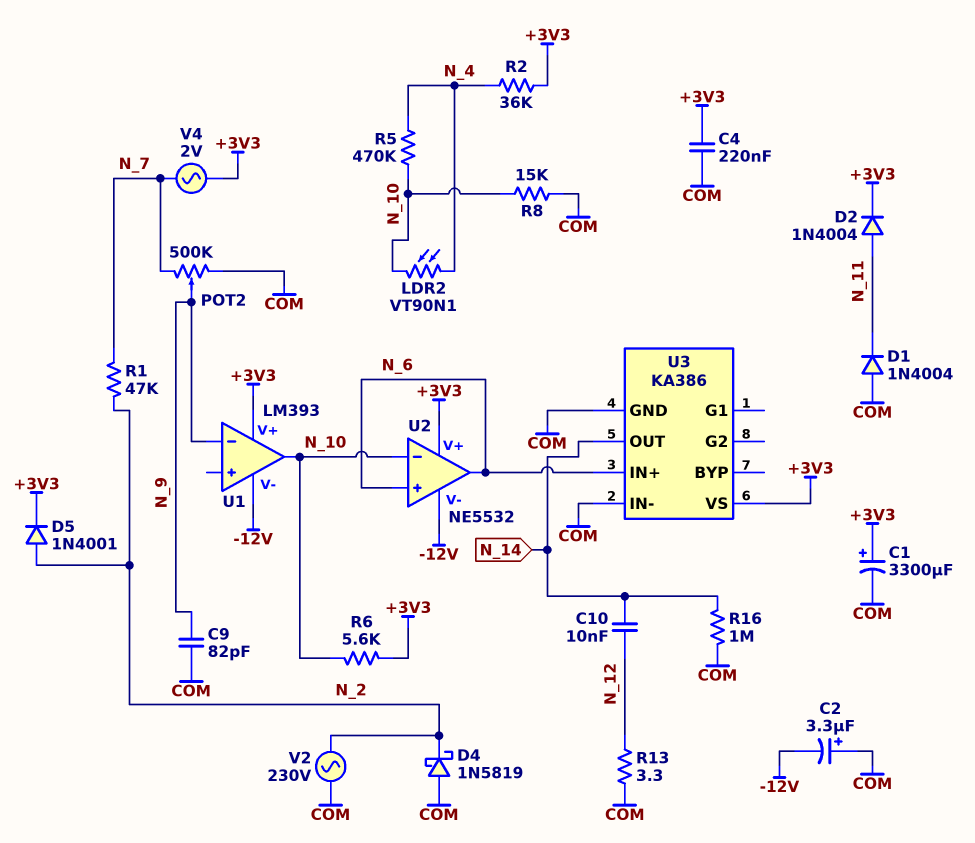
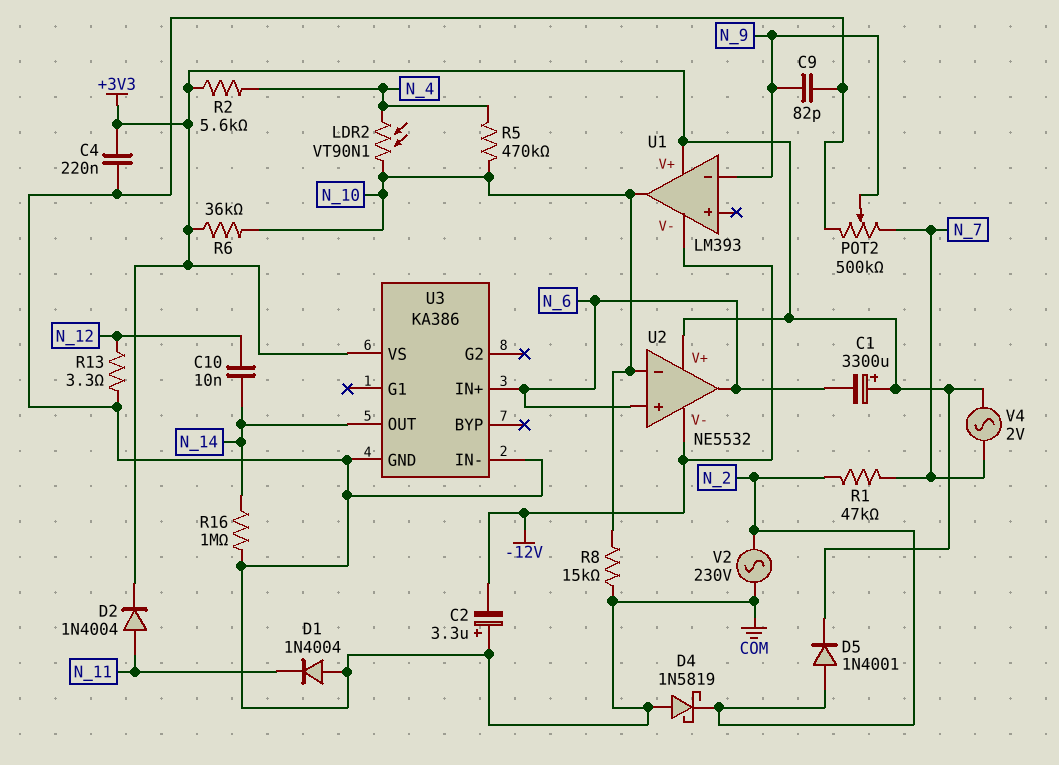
C1: 3300uF (plus +3V3, minus COM) -> 3300uF (plus +3V3, minus N_6)
R2: 36k (+3V3, N_4) -> 5.6k (+3V3, N_4)
R6: 5.6k (+3V3, N_10) -> 36k (+3V3, N_10)

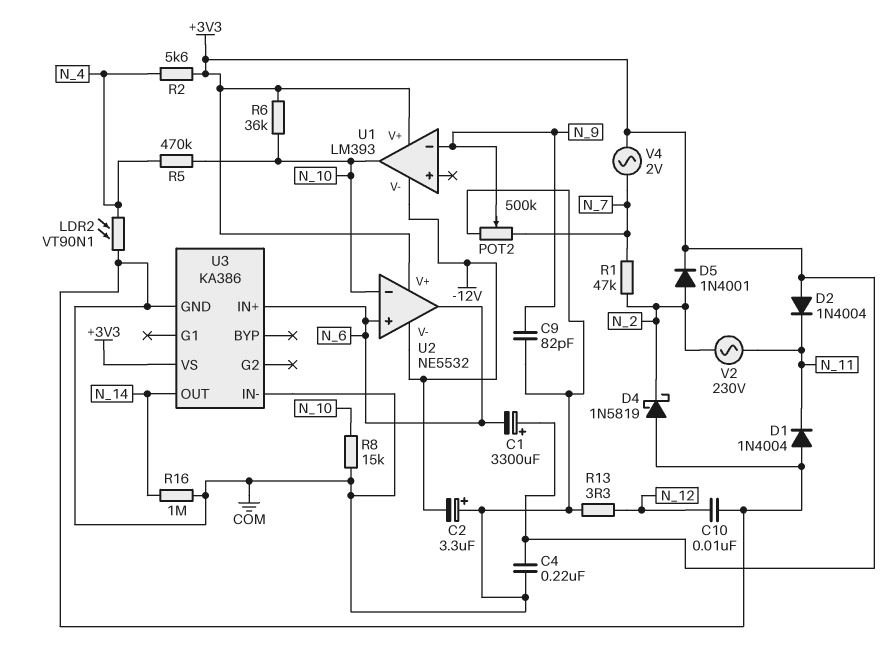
C10: 10nF (N_12, N_14) -> 10nF (COM, N_12)
D2: diode 1N4004 (A N_11, K +3V3) -> diode 1N4004 (A +3V3, K N_11)
LDR2: VT90N1 (N_4, N_10) -> VT90N1 (COM, N_4)
V2: AC 230V (COM, N_2) -> AC 230V (N_2, N_11)

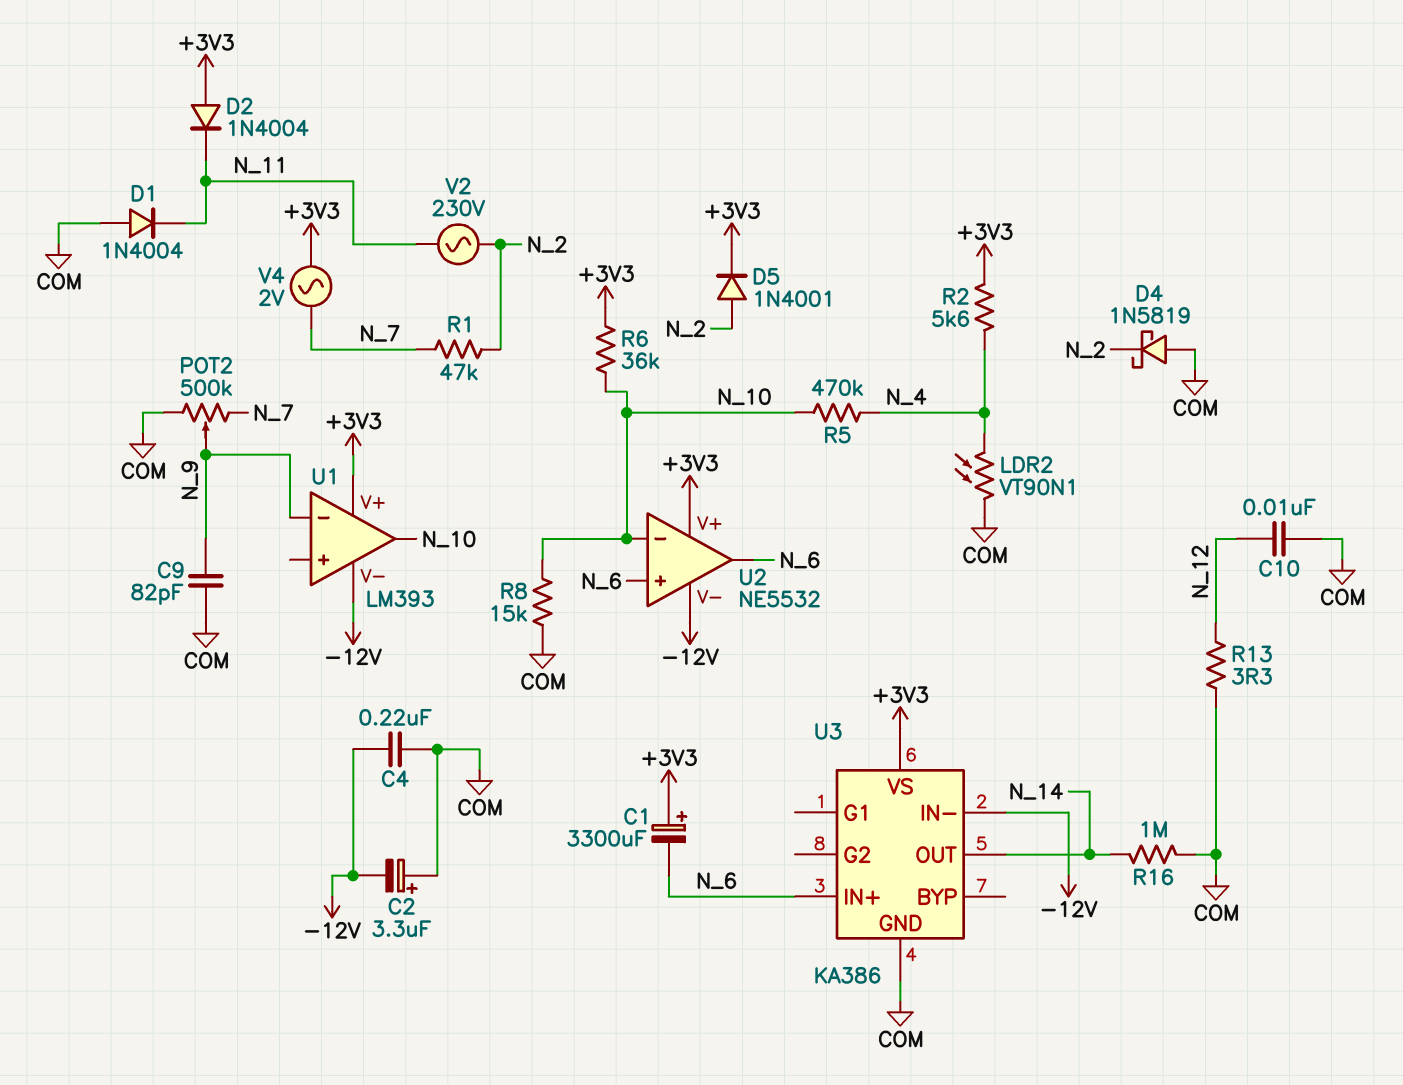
C4: 220nF (+3V3, COM) -> 220nF (-12V, COM)
U3 pin IN-: COM -> -12V

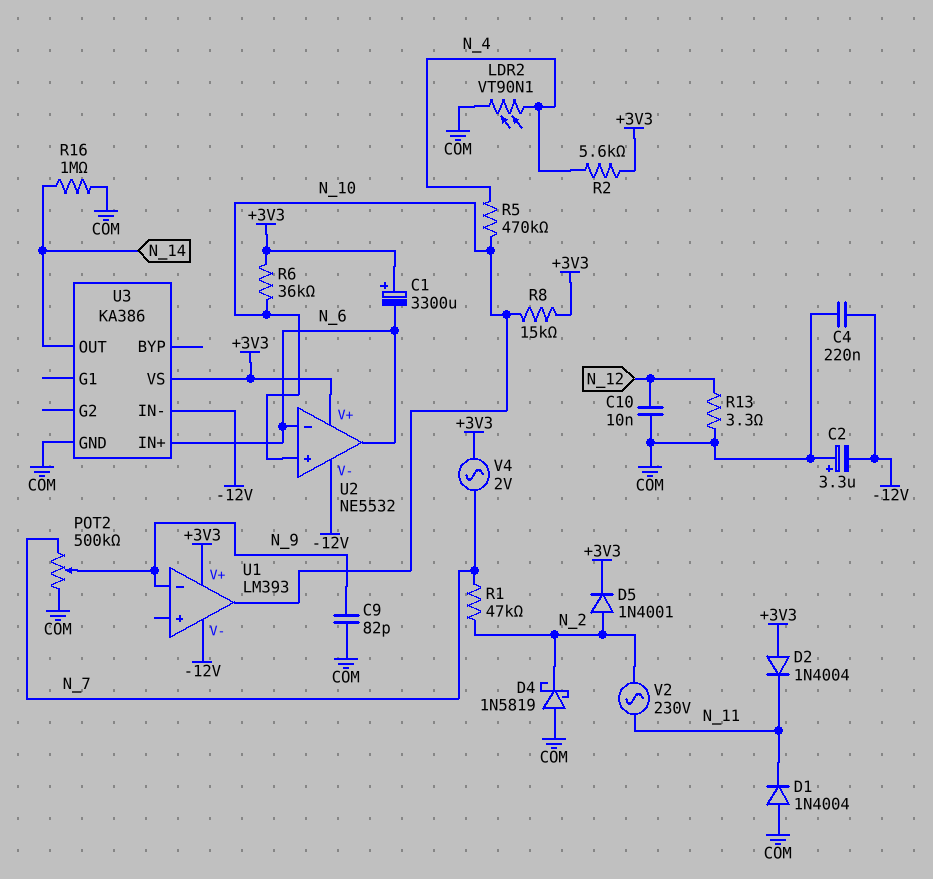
R8: 15k (COM, N_10) -> 15k (+3V3, N_10)
U2 pin in+: N_6 -> N_10
U2 pin in-: N_10 -> N_6

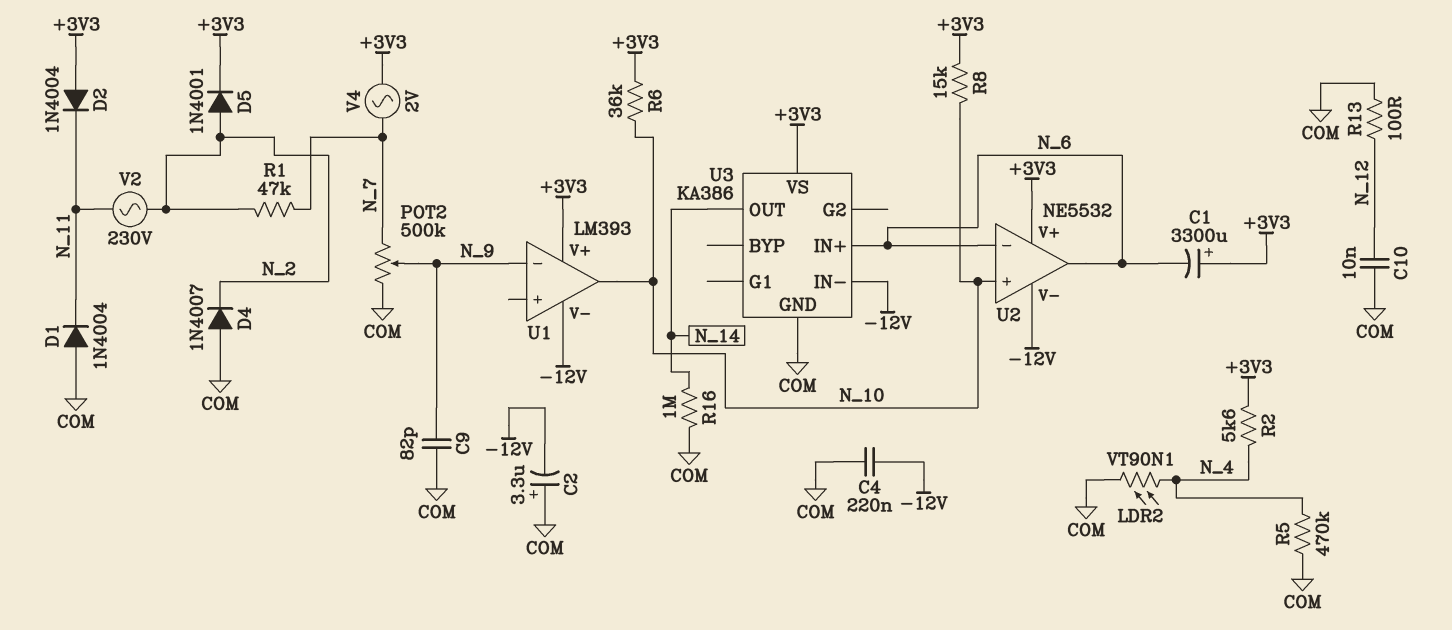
D4: schottky 1N5819 (A COM, K N_2) -> diode 1N4007 (A COM, K N_2)
R5: 470k (N_4, N_10) -> 470k (COM, N_4)
R13: 3.3 (COM, N_12) -> 100 (COM, N_12)

